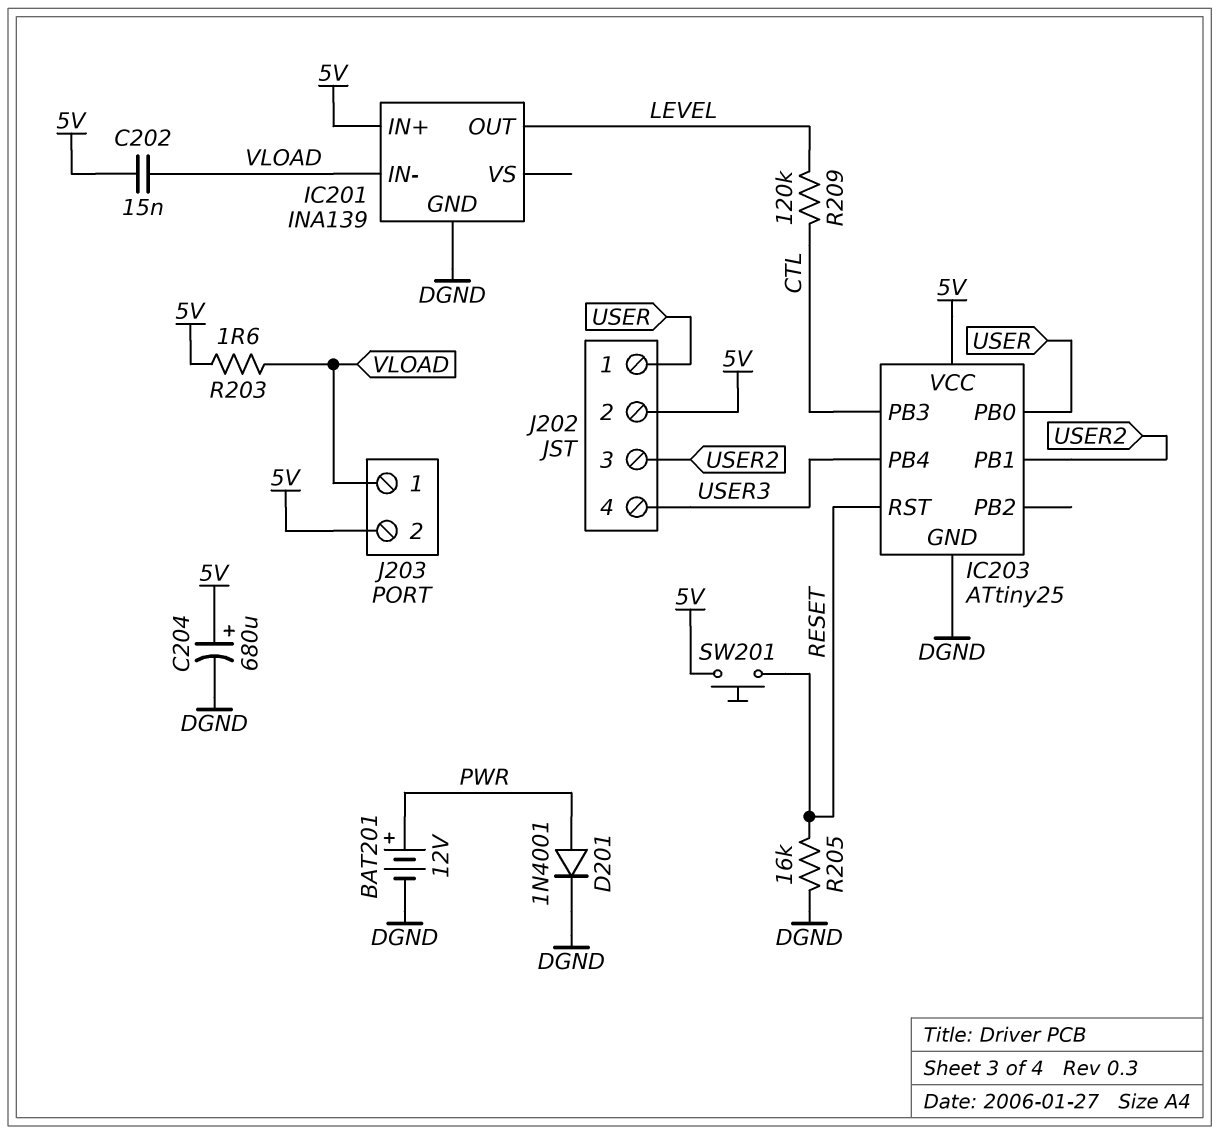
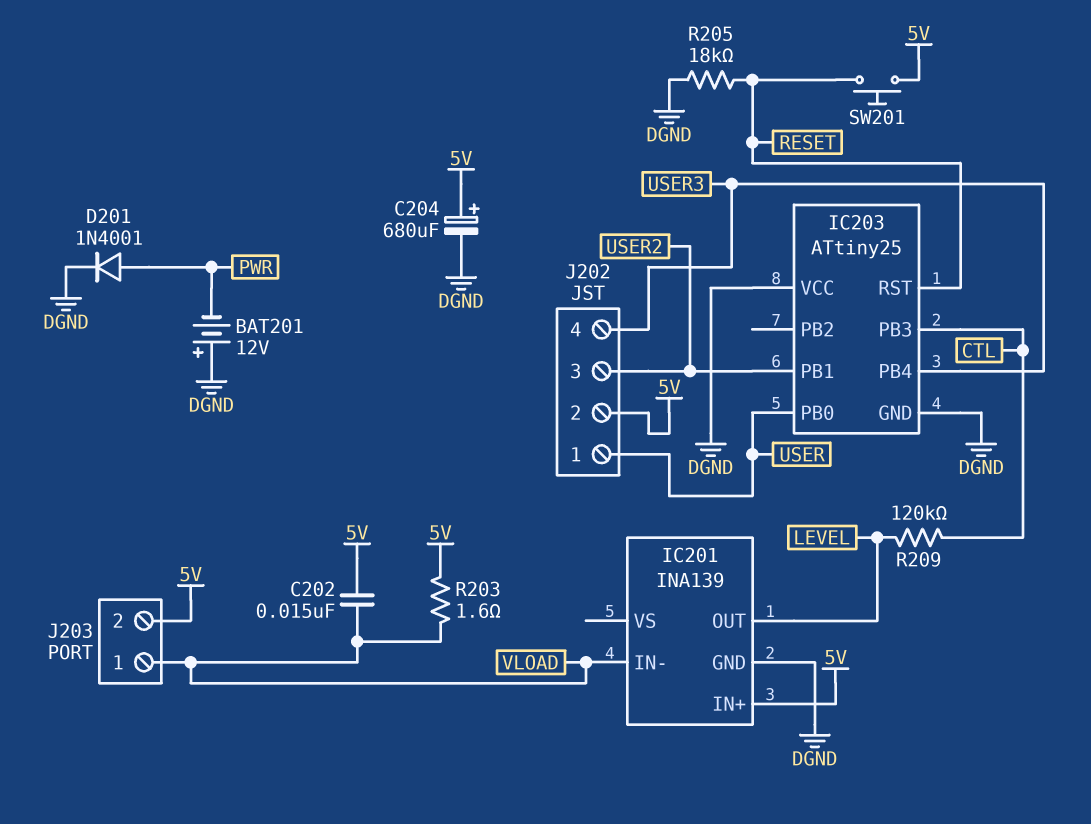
BAT201: 12V (plus PWR, minus DGND) -> 12V (plus DGND, minus PWR)
IC203 pin VCC: 5V -> DGND
R205: 16k (DGND, RESET) -> 18k (DGND, RESET)

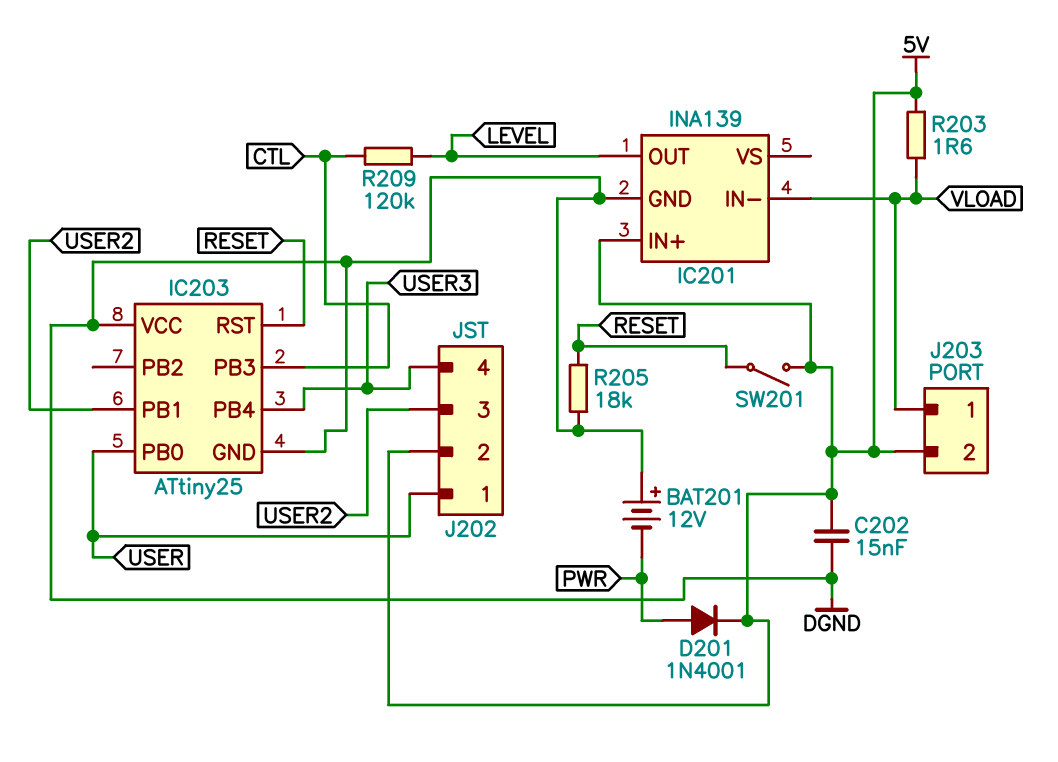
C202: 15nF (5V, VLOAD) -> 15nF (5V, DGND)
C204: 680uF (plus 5V, minus DGND) -> none
D201: diode 1N4001 (A PWR, K DGND) -> diode 1N4001 (A PWR, K 5V)
SW201: button (5V, RESET) -> switch (5V, RESET)

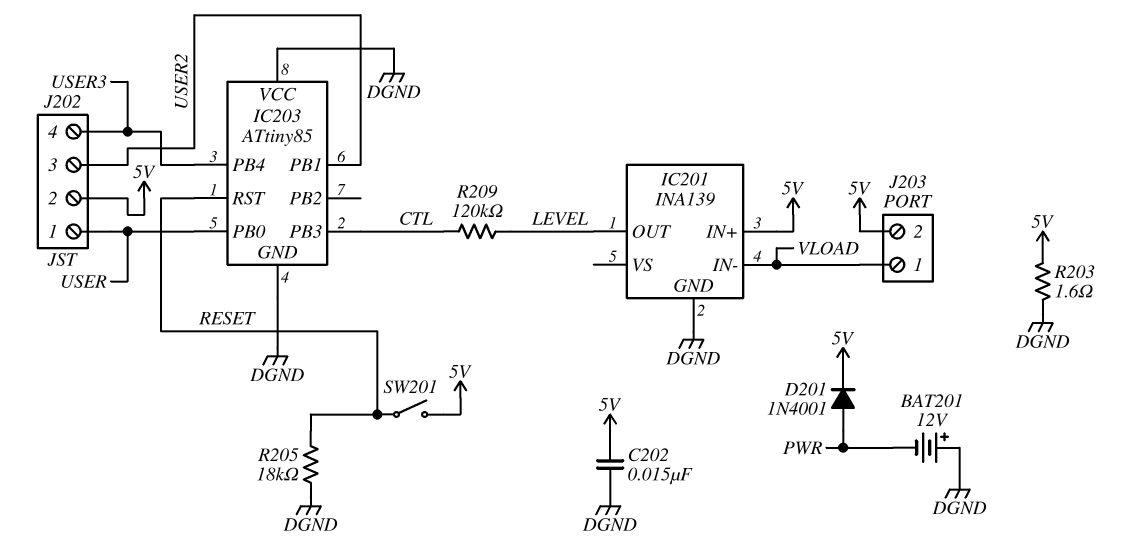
IC203: ATtiny25 -> ATtiny85
R203: 1.6 (5V, VLOAD) -> 1.6 (5V, DGND)

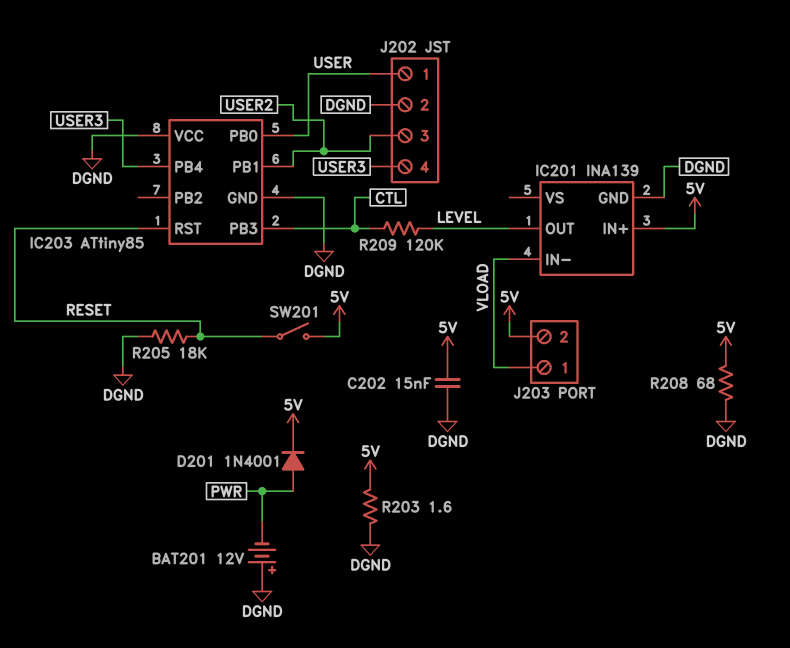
J202 pin 2: 5V -> DGND
R208: none -> 68 (5V, DGND)

